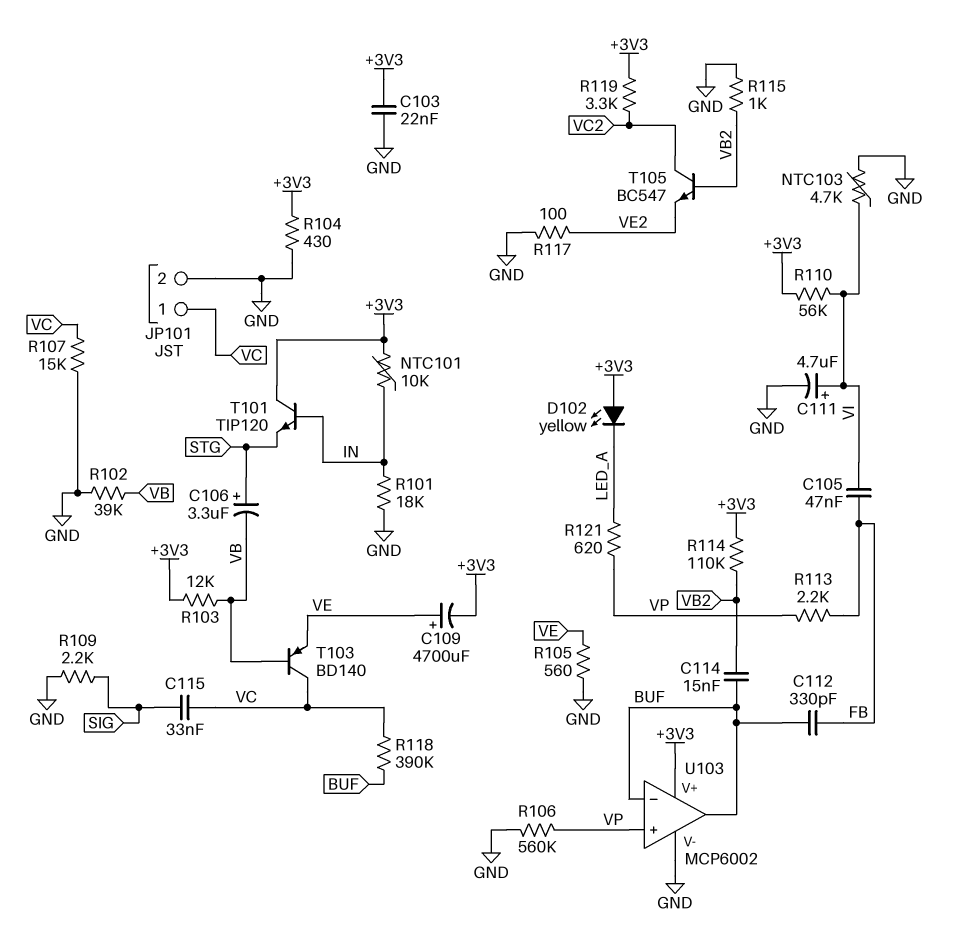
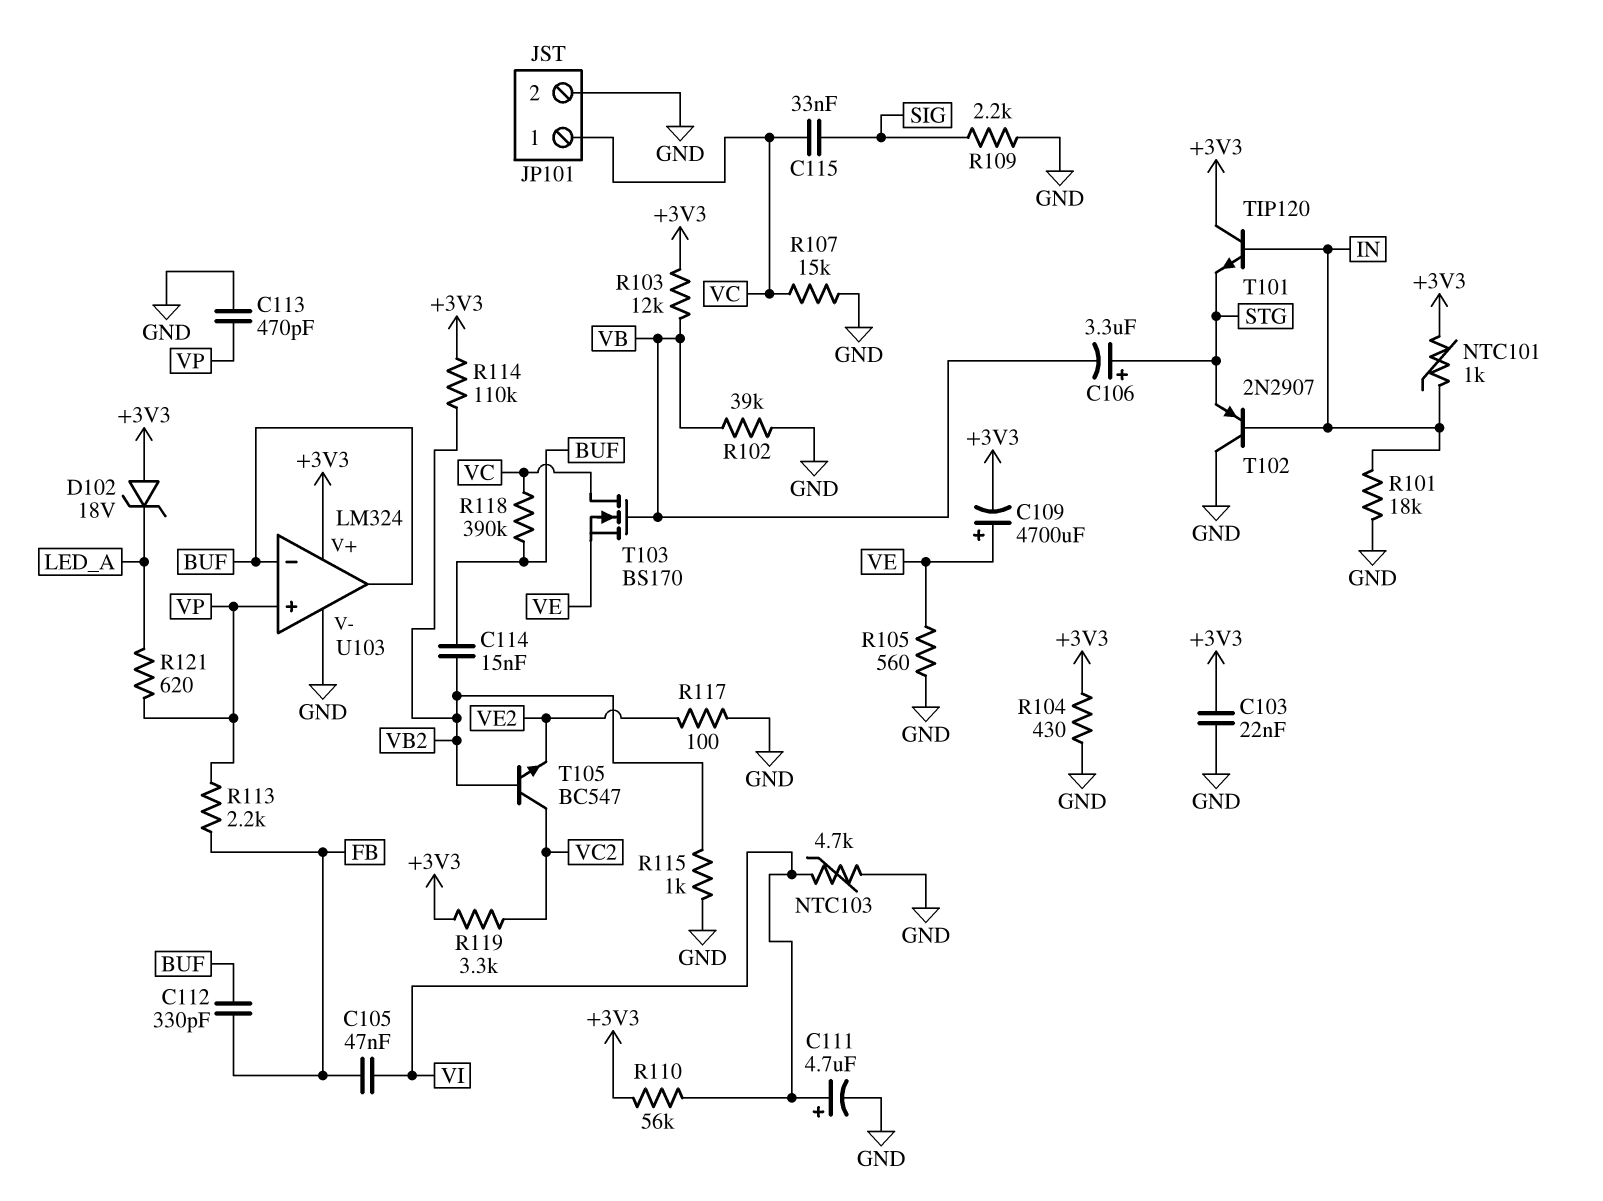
C113: none -> 470pF (GND, VP)
D102: LED yellow (A +3V3, K LED_A) -> zener 18V (A +3V3, K LED_A)
NTC101: 10k (+3V3, IN) -> 1k (+3V3, IN)
R106: 560k (GND, VP) -> none
T102: none -> PNP 2N2907 (B IN, C GND, E STG)
T103: PNP BD140 (B VB, C VC, E VE) -> NMOS BS170 (G VB, D VC, S VE)
U103: MCP6002 -> LM324

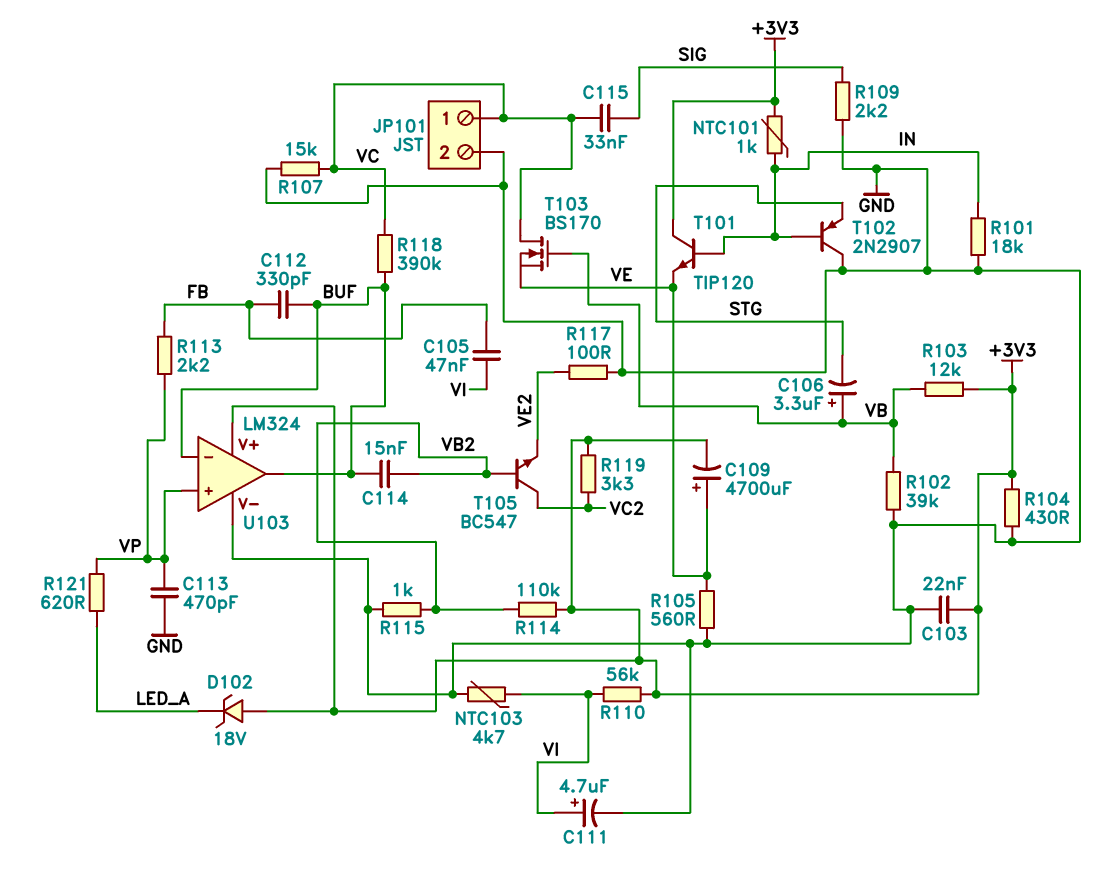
C106: 3.3uF (plus STG, minus VB) -> 3.3uF (plus VB, minus STG)
T101: NPN TIP120 (B IN, C +3V3, E STG) -> NPN TIP120 (B IN, C +3V3, E VE)

